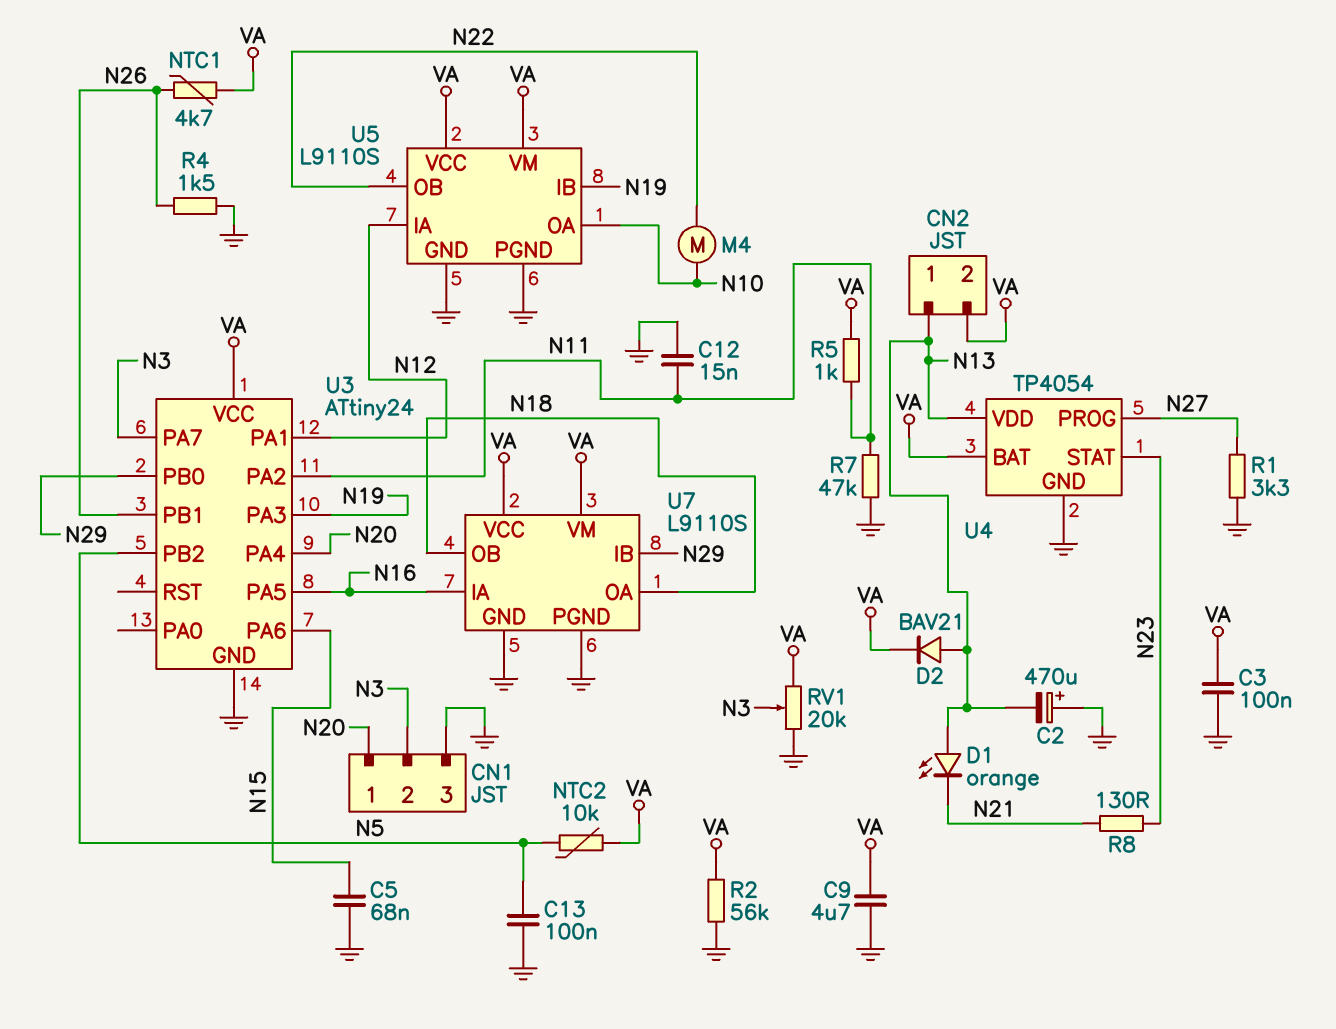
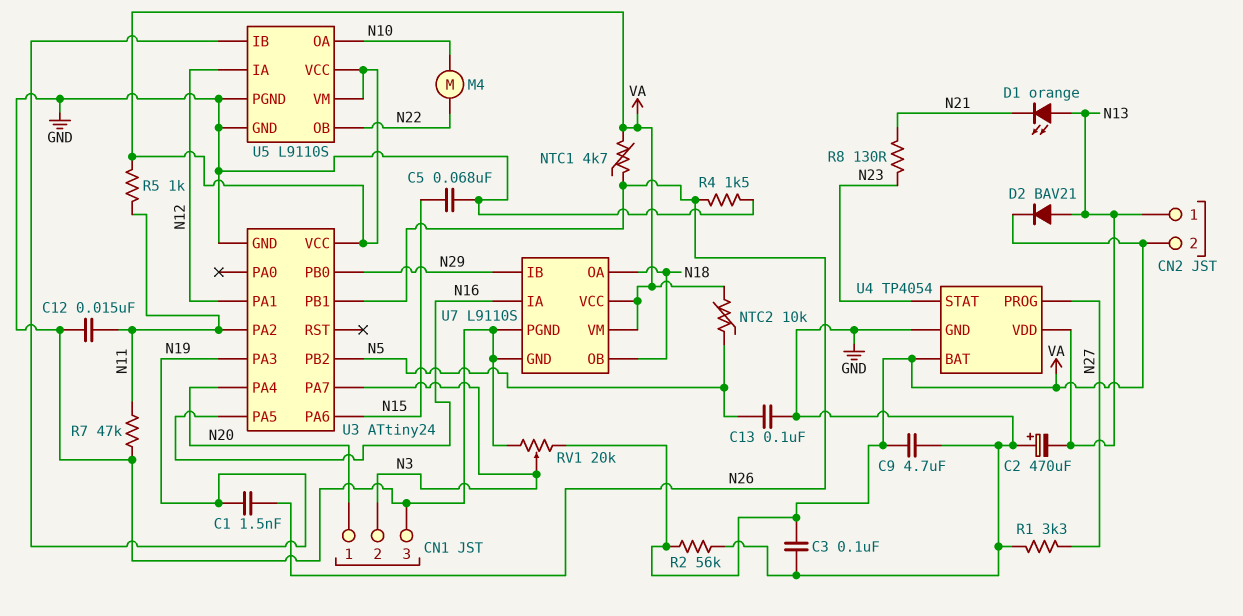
C1: none -> 1.5nF (N19, N26)

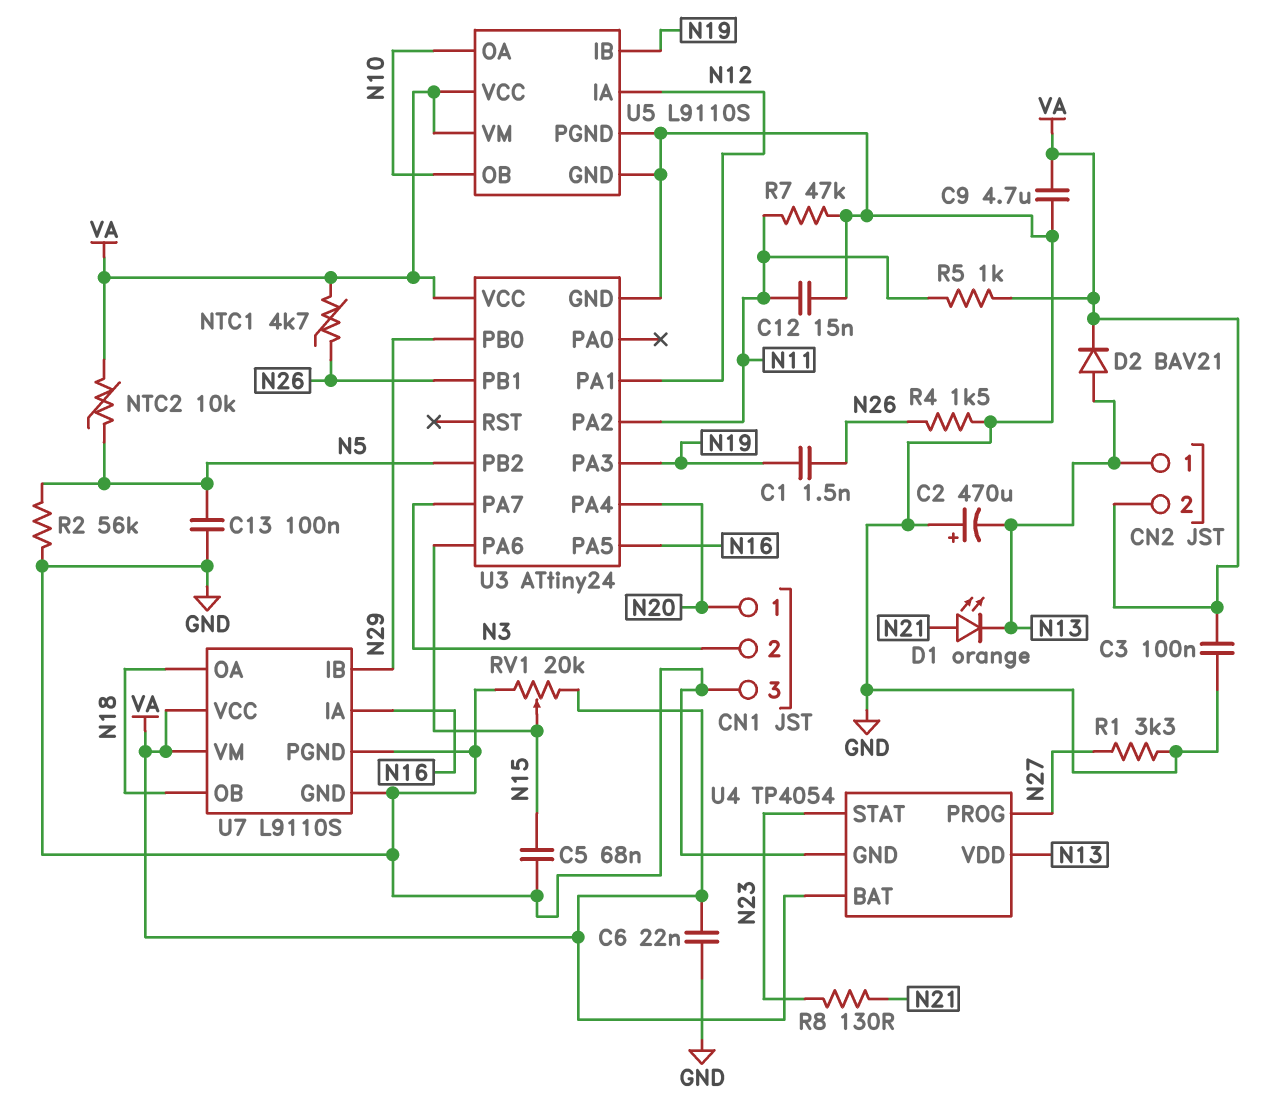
C6: none -> 22nF (GND, VA)
D1: LED orange (A N13, K N21) -> LED orange (A N21, K N13)
M4: motor (N10, N22) -> none
R2: 56k (GND, VA) -> 56k (GND, N5)
RV1: 20k (GND, VA, wiper N3) -> 20k (GND, VA, wiper N15)
U5 pin OB: N22 -> N10

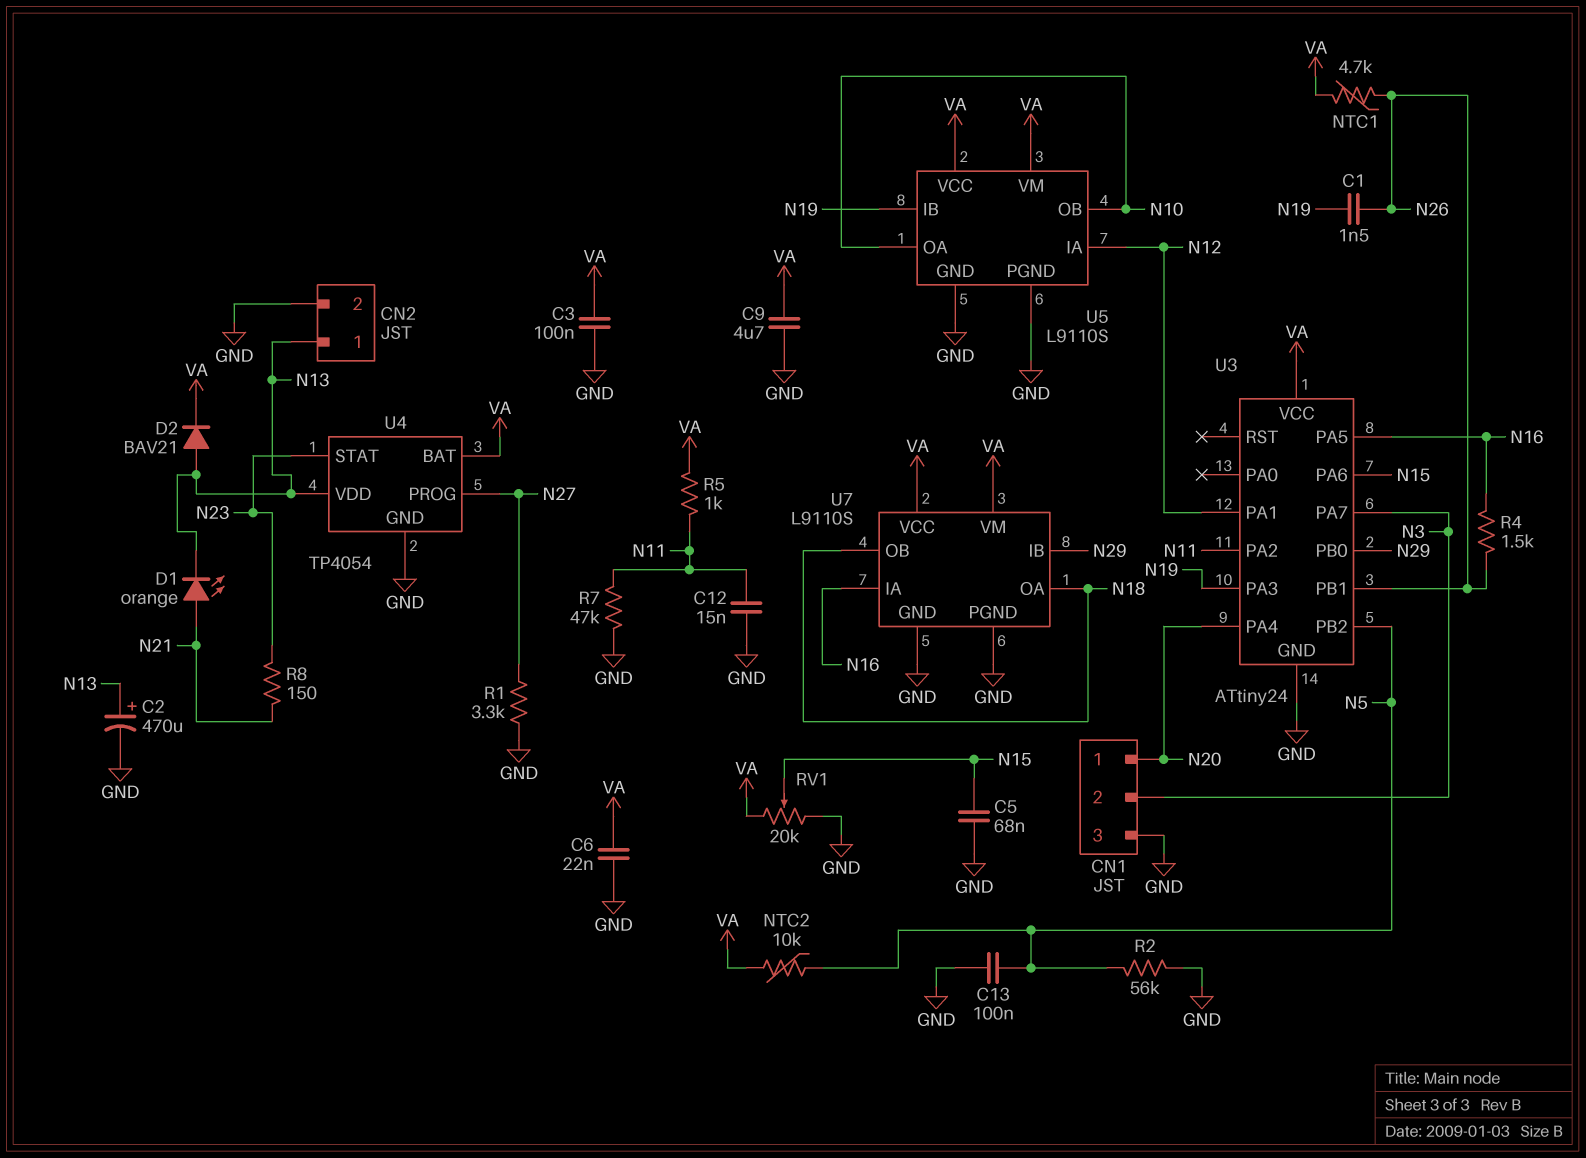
C2: 470uF (plus GND, minus N13) -> 470uF (plus N13, minus GND)
CN2 pin 2: VA -> GND
R4: 1.5k (GND, N26) -> 1.5k (N16, N26)
R8: 130 (N21, N23) -> 150 (N21, N23)

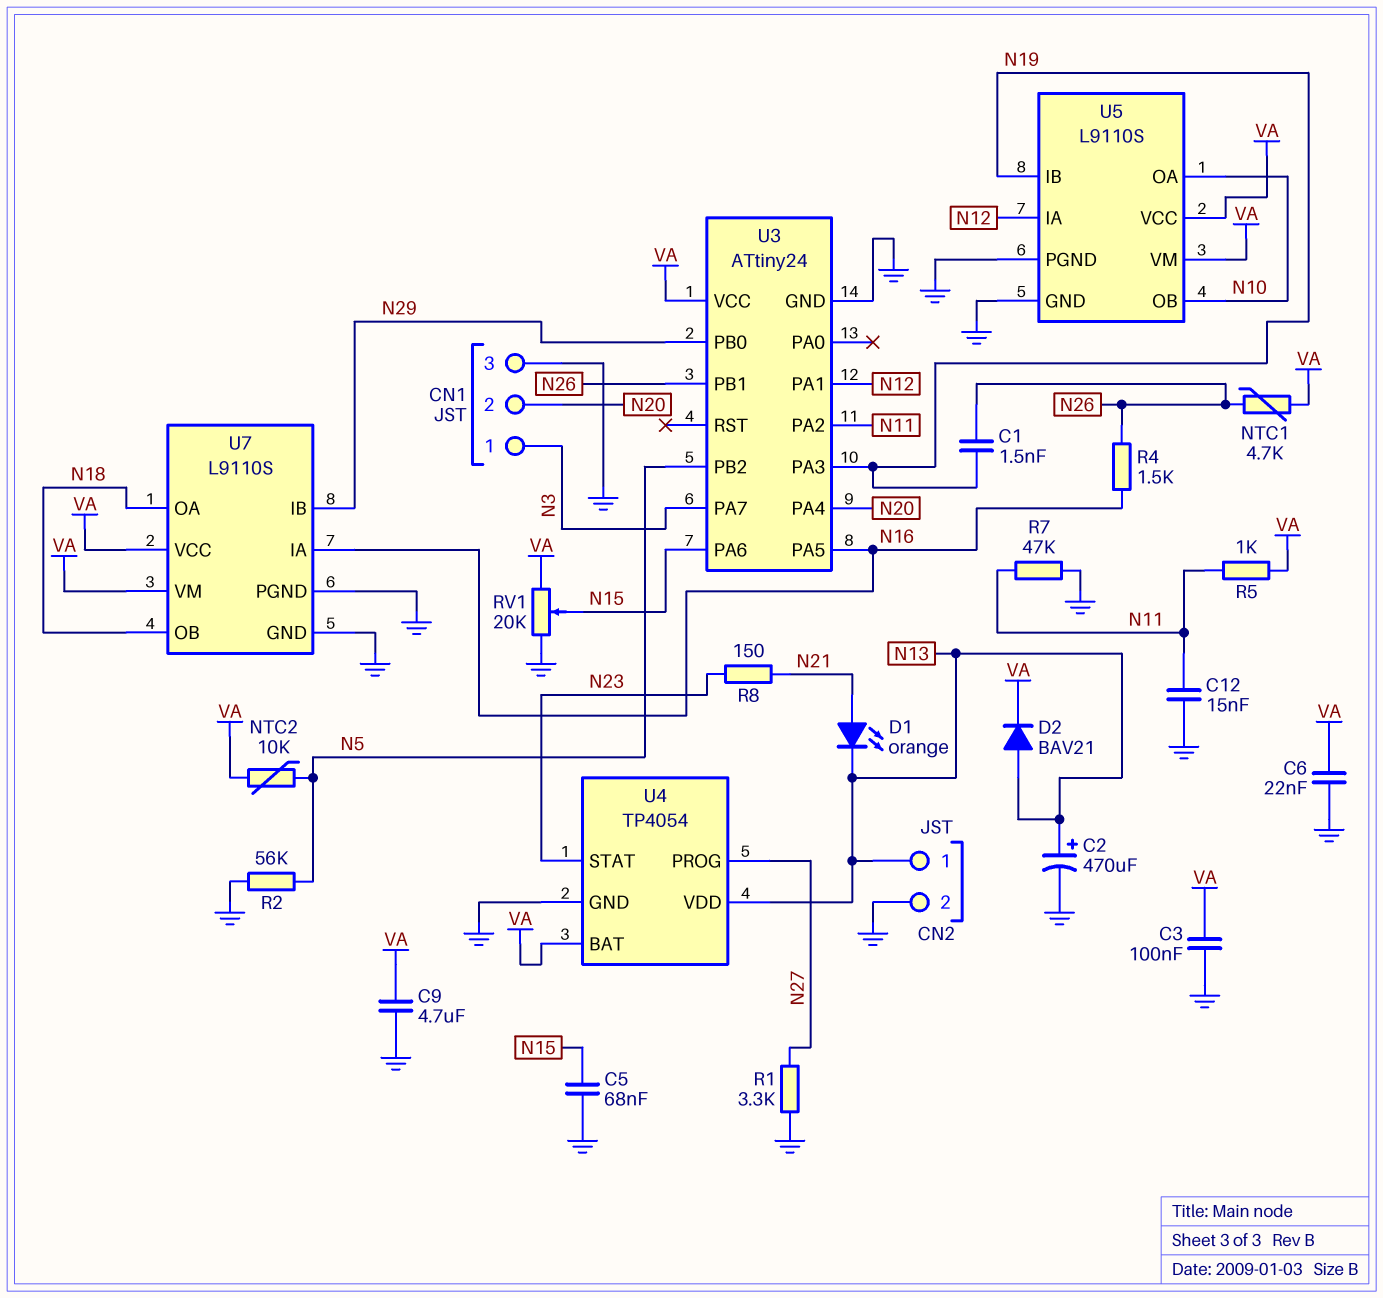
C13: 100nF (GND, N5) -> none
CN1 pin 1: N20 -> N3
CN1 pin 2: N3 -> N20

